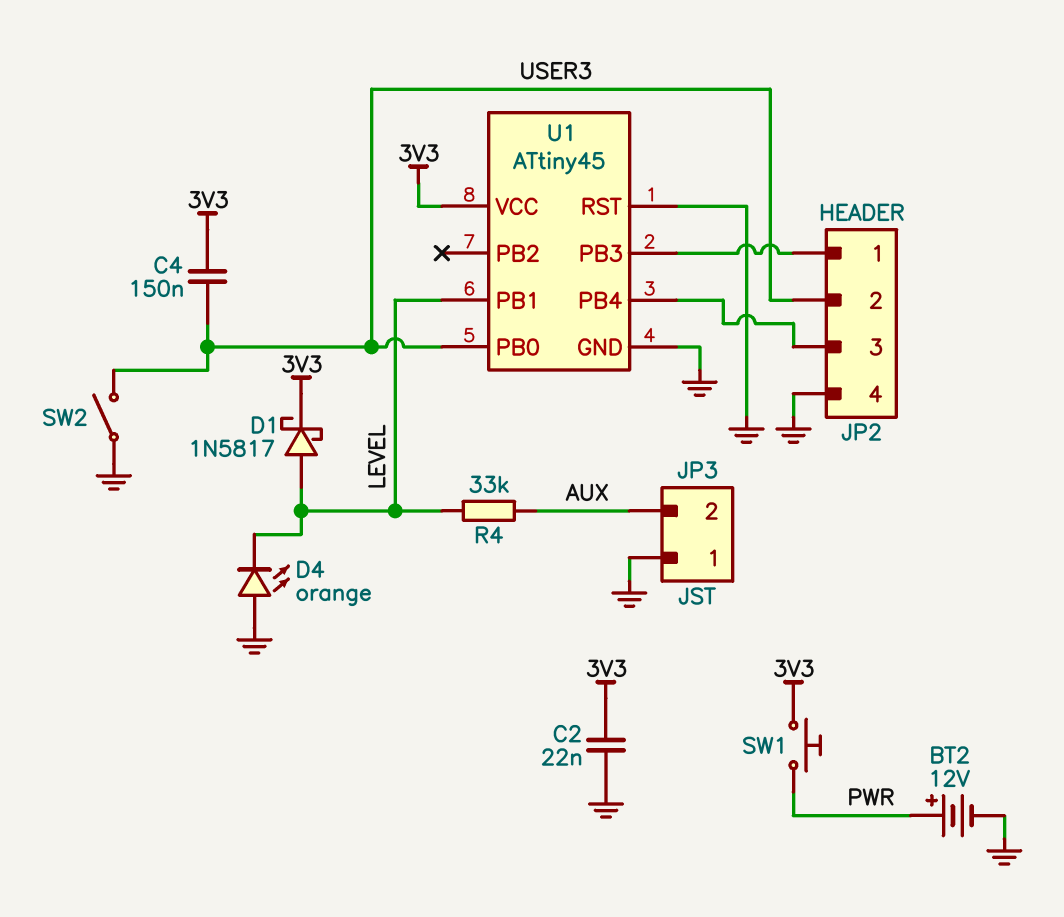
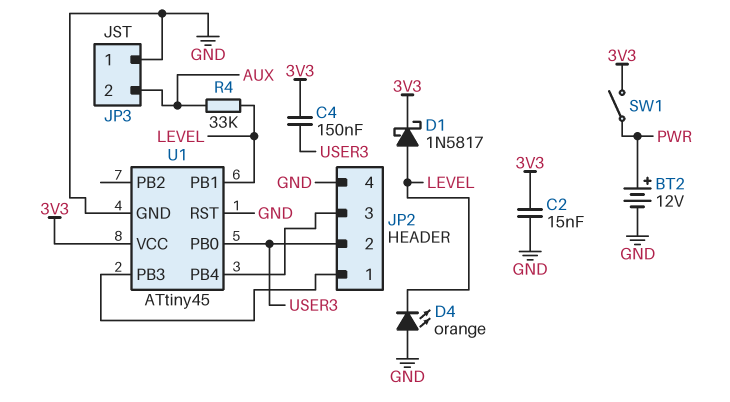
C2: 22nF (3V3, GND) -> 15nF (3V3, GND)
SW1: button (3V3, PWR) -> switch (3V3, PWR)
SW2: switch (GND, USER3) -> none

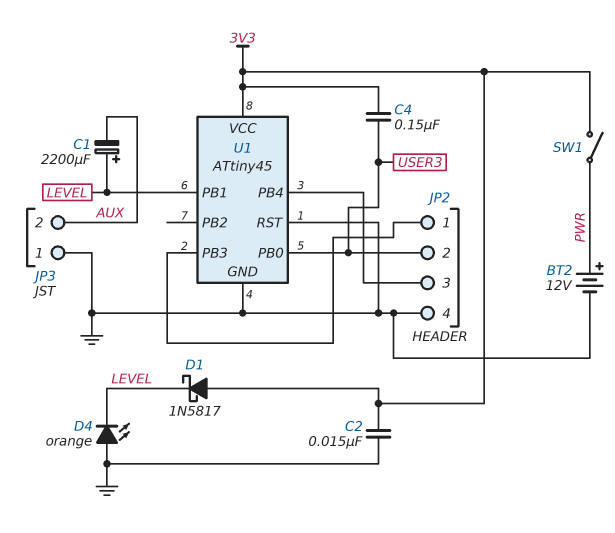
C1: none -> 2200uF (plus LEVEL, minus AUX)
D1: schottky 1N5817 (A LEVEL, K 3V3) -> schottky 1N5817 (A 3V3, K LEVEL)
R4: 33k (AUX, LEVEL) -> none

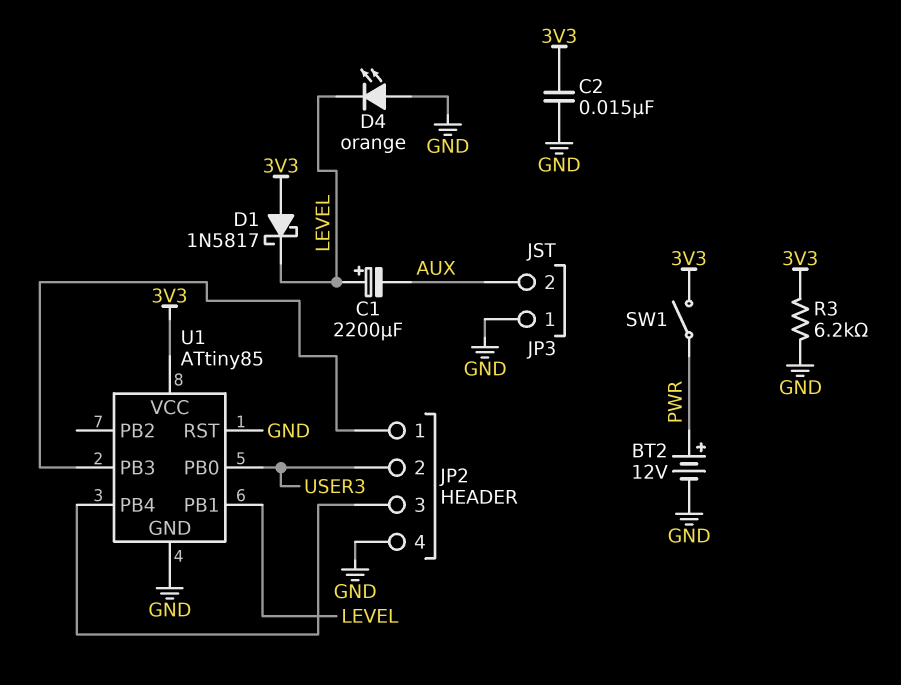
C4: 150nF (3V3, USER3) -> none
R3: none -> 6.2k (3V3, GND)
U1: ATtiny45 -> ATtiny85

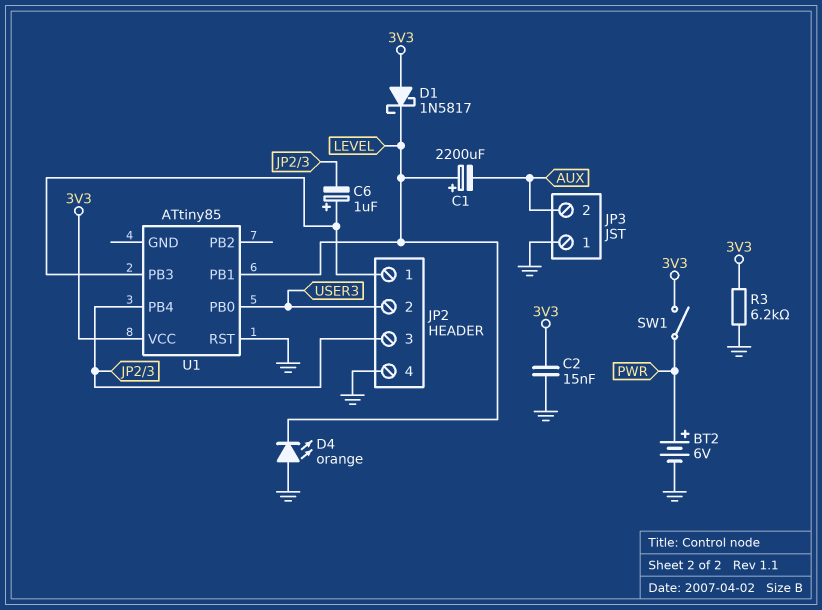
BT2: 12V (plus PWR, minus GND) -> 6V (plus PWR, minus GND)
C6: none -> 1uF (plus JP2/1, minus JP2/3)
U1 pin GND: GND -> none

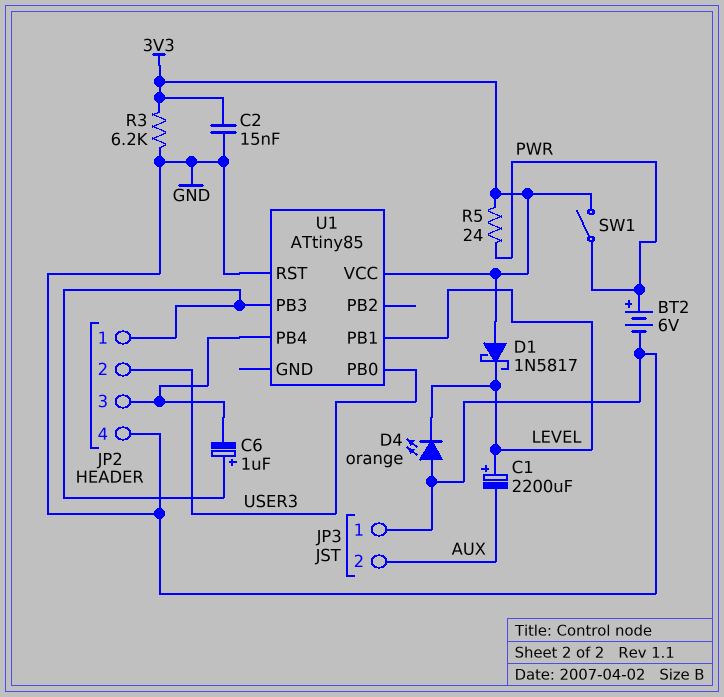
R5: none -> 24 (3V3, PWR)

